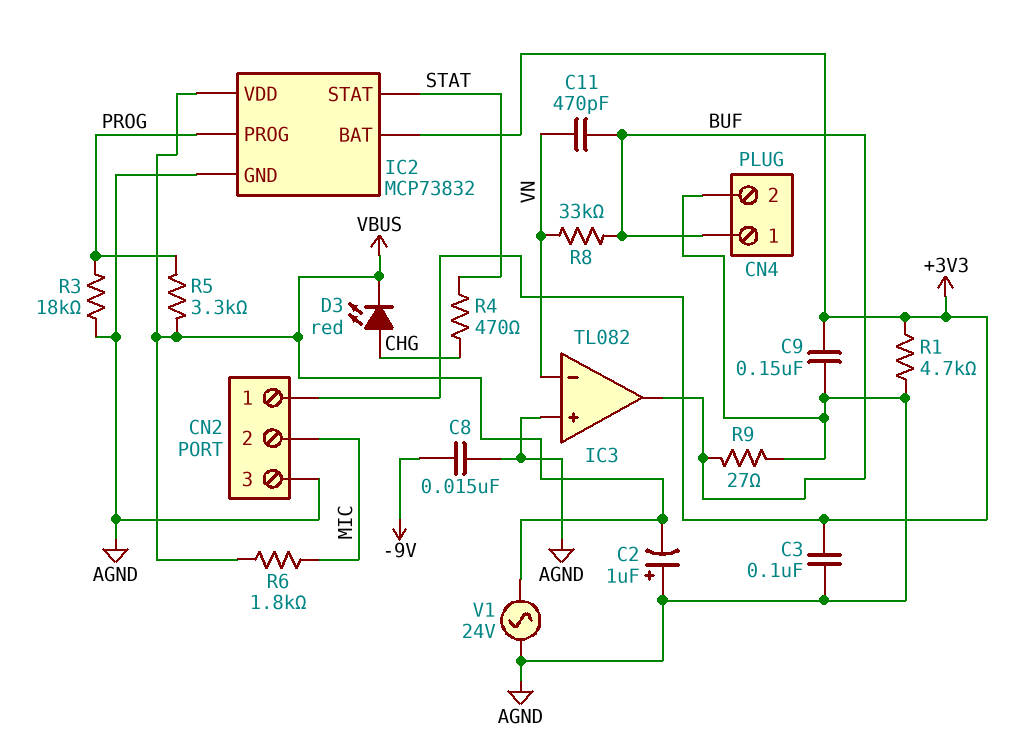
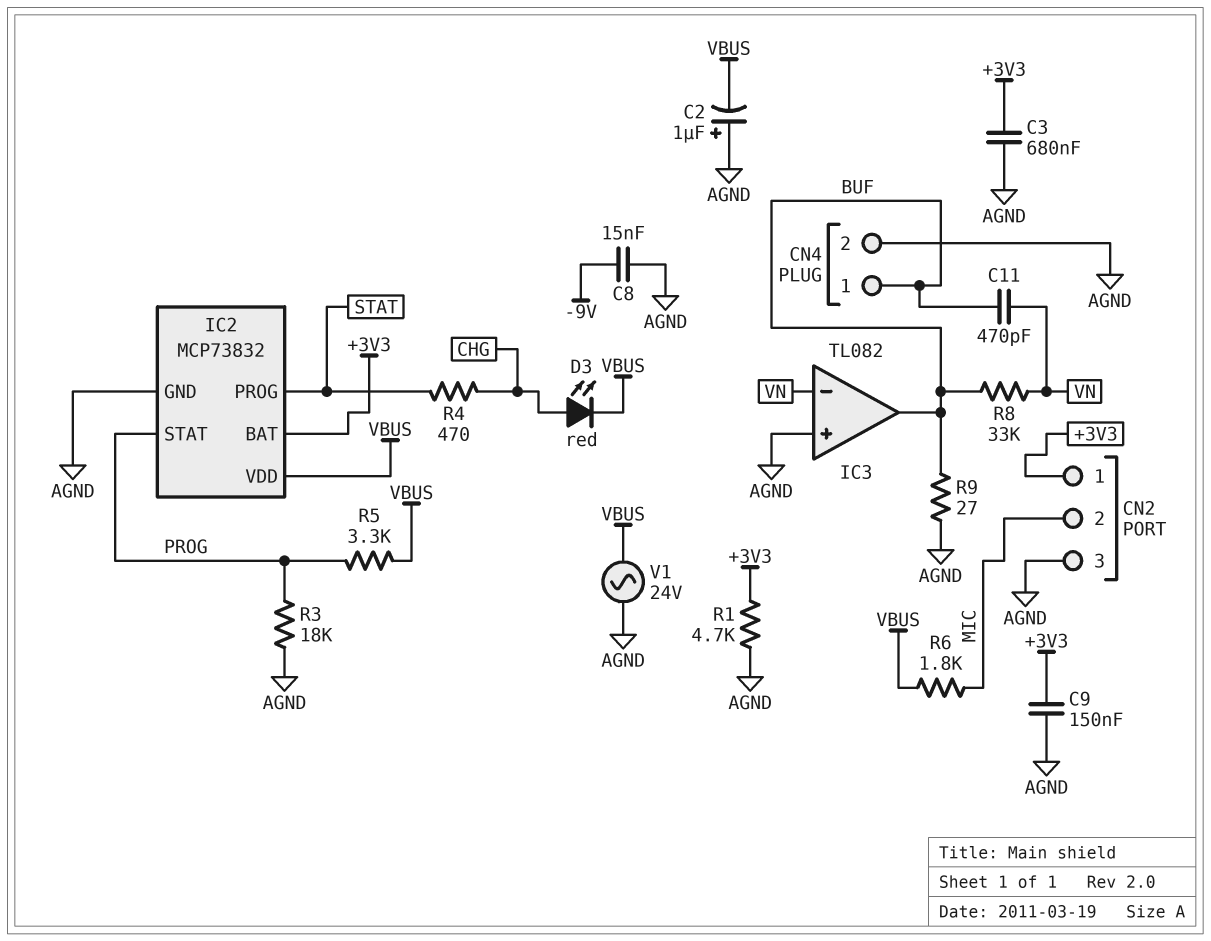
C3: 100nF (+3V3, AGND) -> 680nF (+3V3, AGND)
IC2 pin PROG: PROG -> STAT
IC2 pin STAT: STAT -> PROG

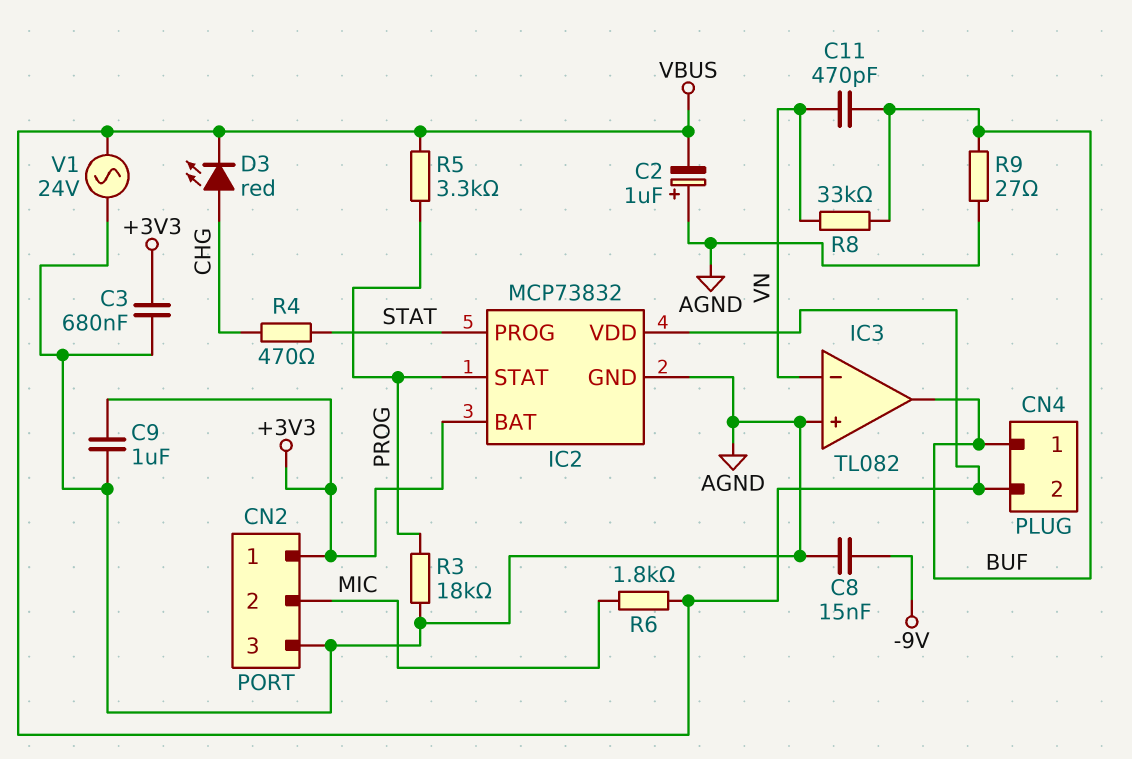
C9: 150nF (+3V3, AGND) -> 1uF (+3V3, AGND)
CN4 pin 2: AGND -> VBUS
R1: 4.7k (+3V3, AGND) -> none

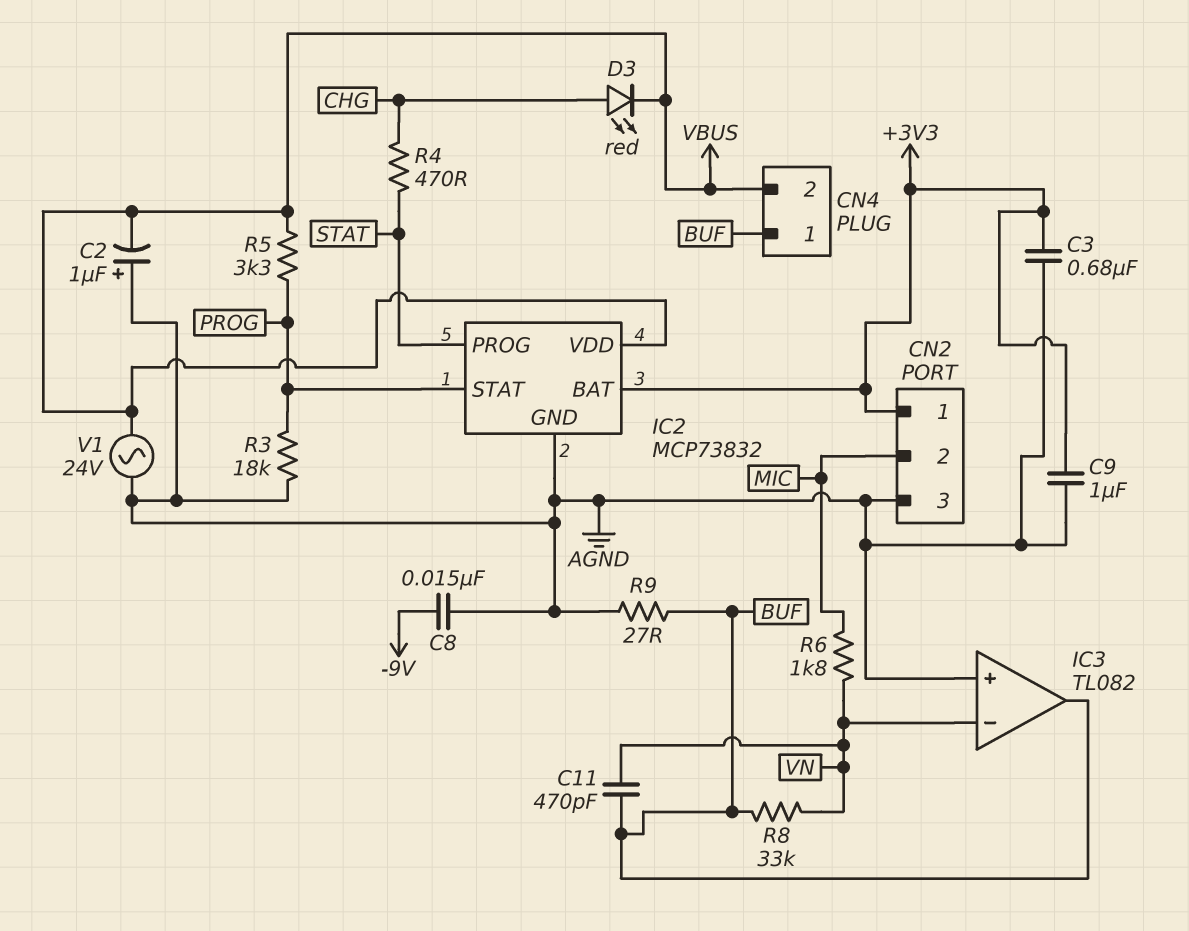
R6: 1.8k (MIC, VBUS) -> 1.8k (MIC, VN)

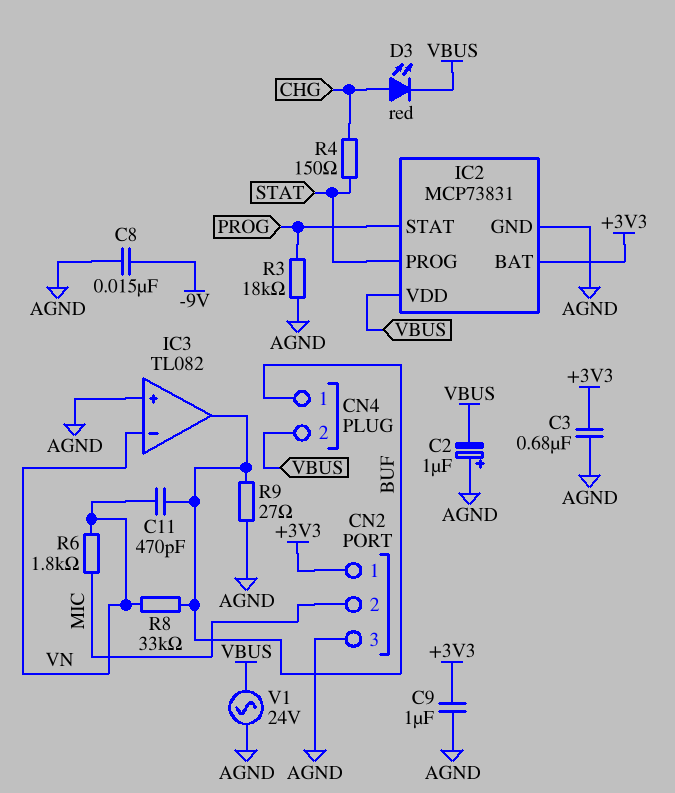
IC2: MCP73832 -> MCP73831
R4: 470 (CHG, STAT) -> 150 (CHG, STAT)
R5: 3.3k (PROG, VBUS) -> none

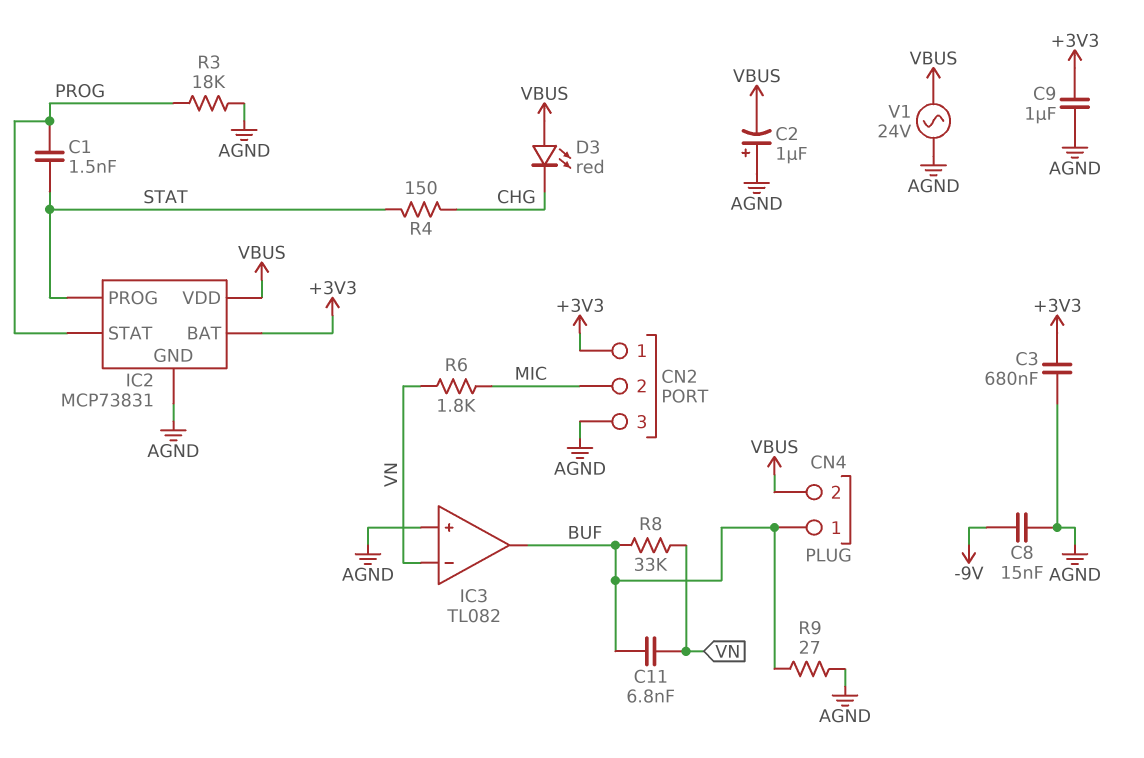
C1: none -> 1.5nF (PROG, STAT)
C11: 470pF (BUF, VN) -> 6.8nF (BUF, VN)
D3: LED red (A CHG, K VBUS) -> LED red (A VBUS, K CHG)

